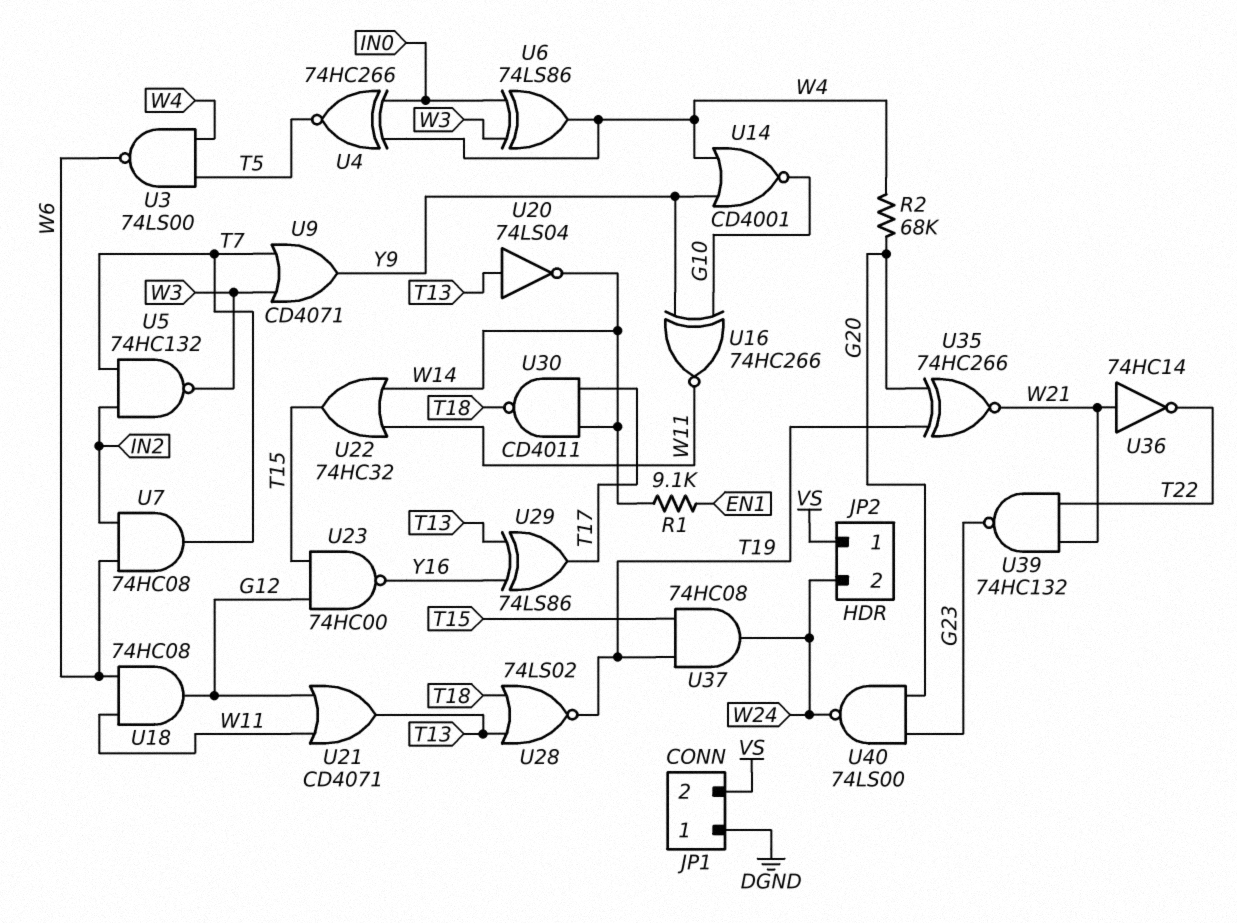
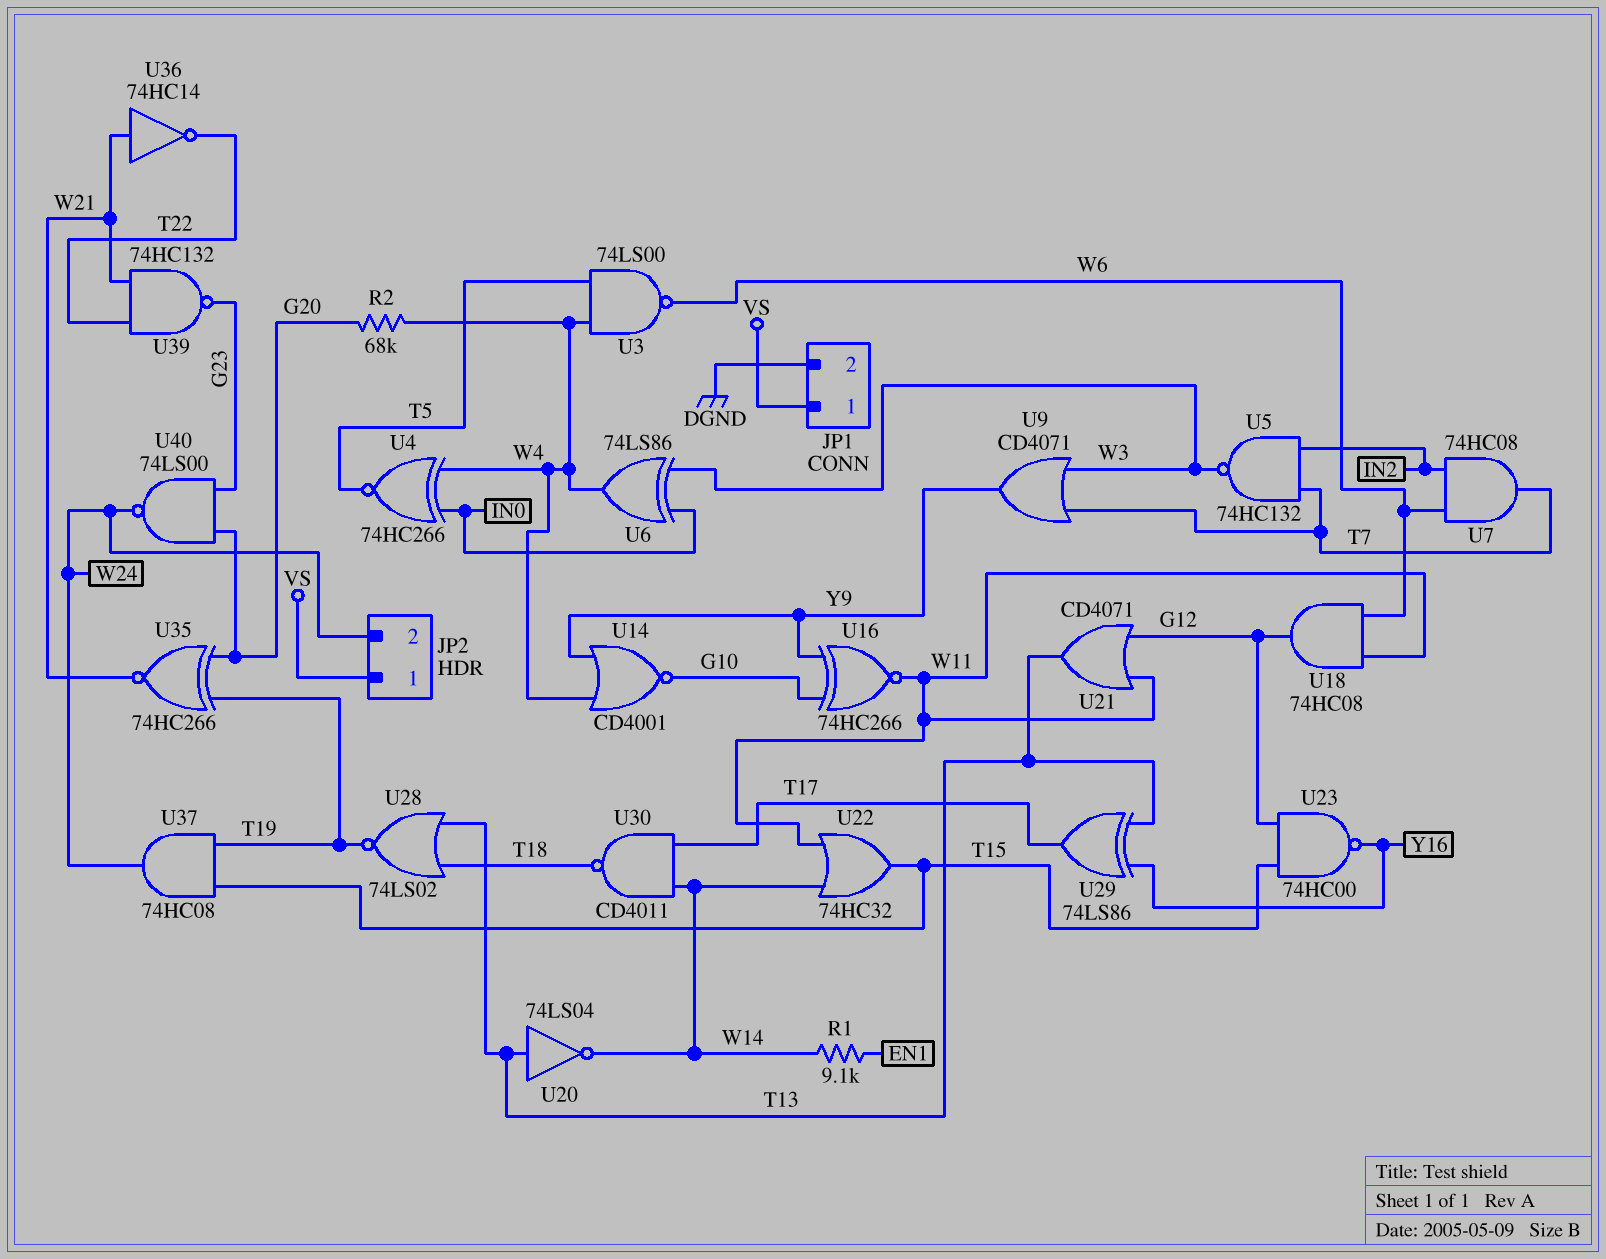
JP1 pin 1: DGND -> VS
JP1 pin 2: VS -> DGND

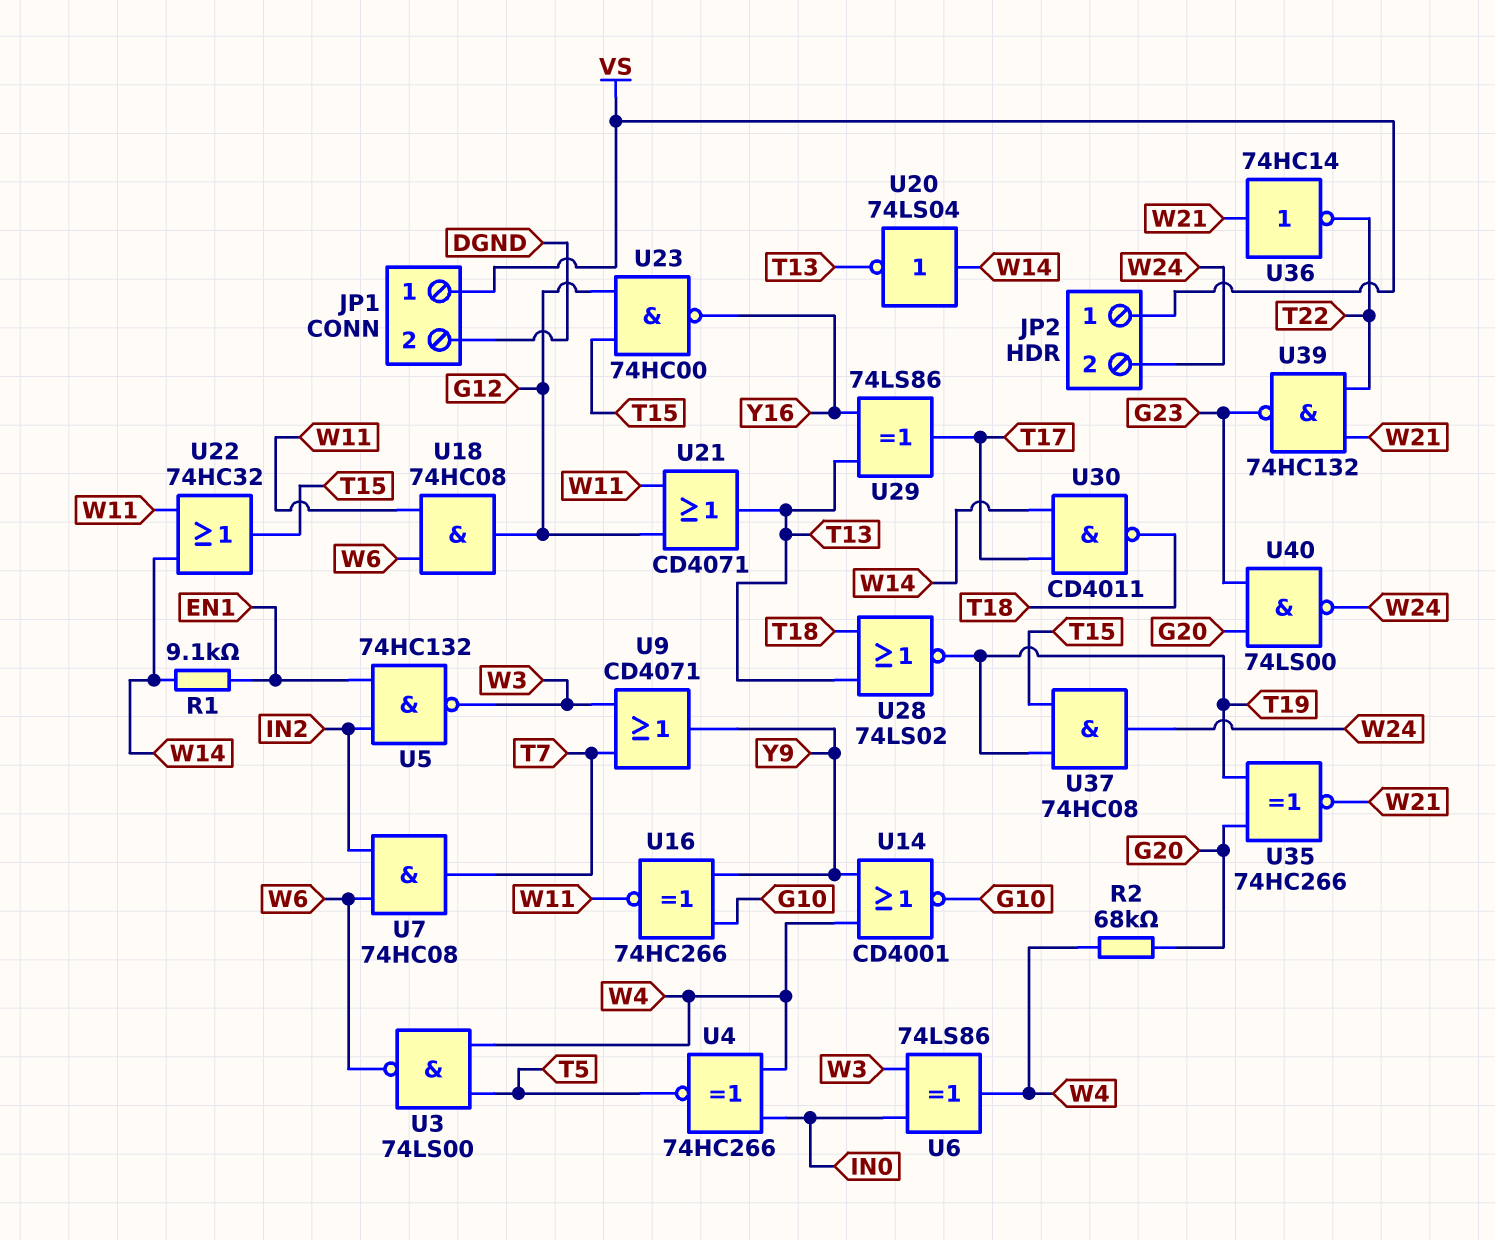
U5: NAND 74HC132 (in IN2, in T7, out W3) -> NAND 74HC132 (in EN1, in IN2, out W3)
U20: NOT 74LS04 (in T13, out W14) -> NOT 74LS04 (in W14, out T13)

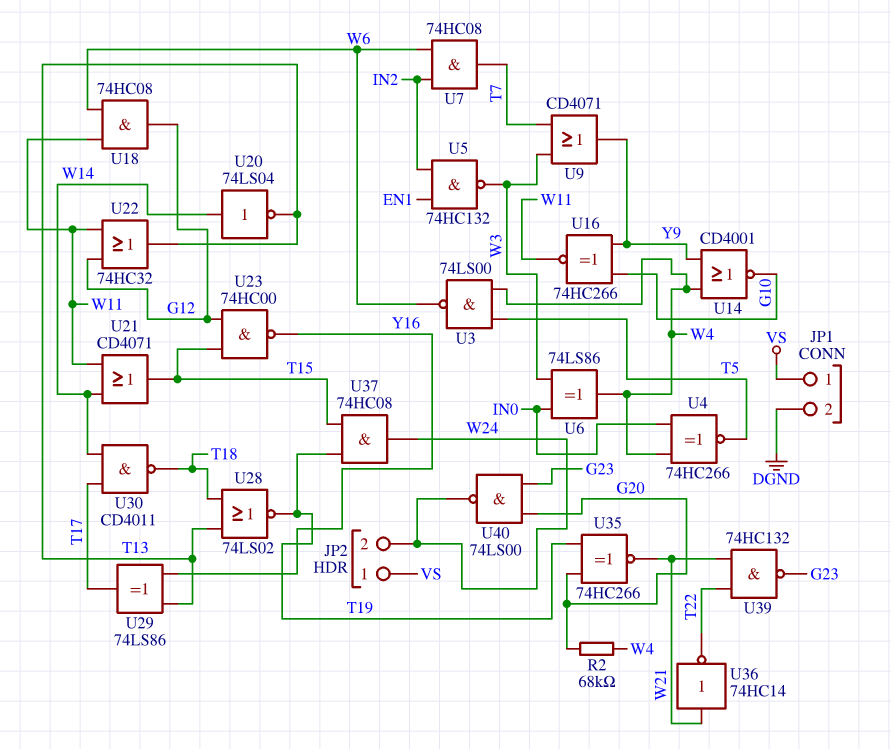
R1: 9.1k (EN1, W14) -> none
U21: OR CD4071 (in G12, in W11, out T13) -> OR CD4071 (in W11, in W14, out T15)
U22: OR 74HC32 (in W11, in W14, out T15) -> OR 74HC32 (in G12, in W11, out T13)

